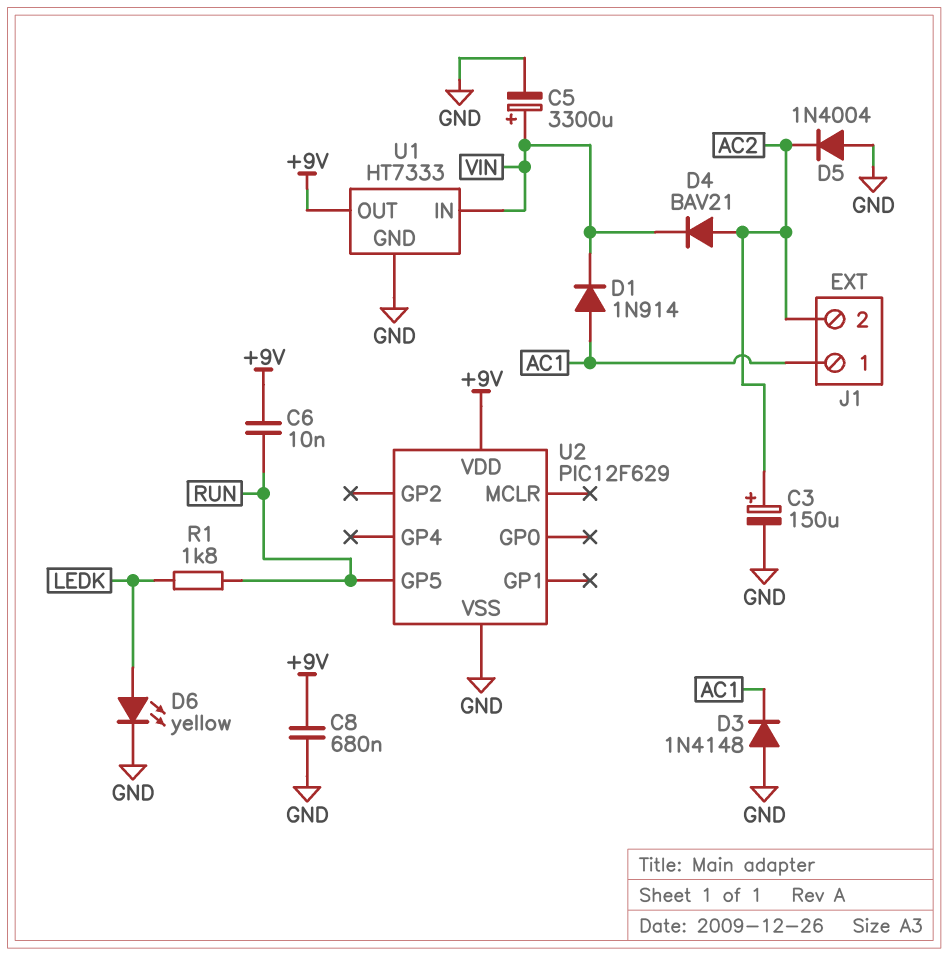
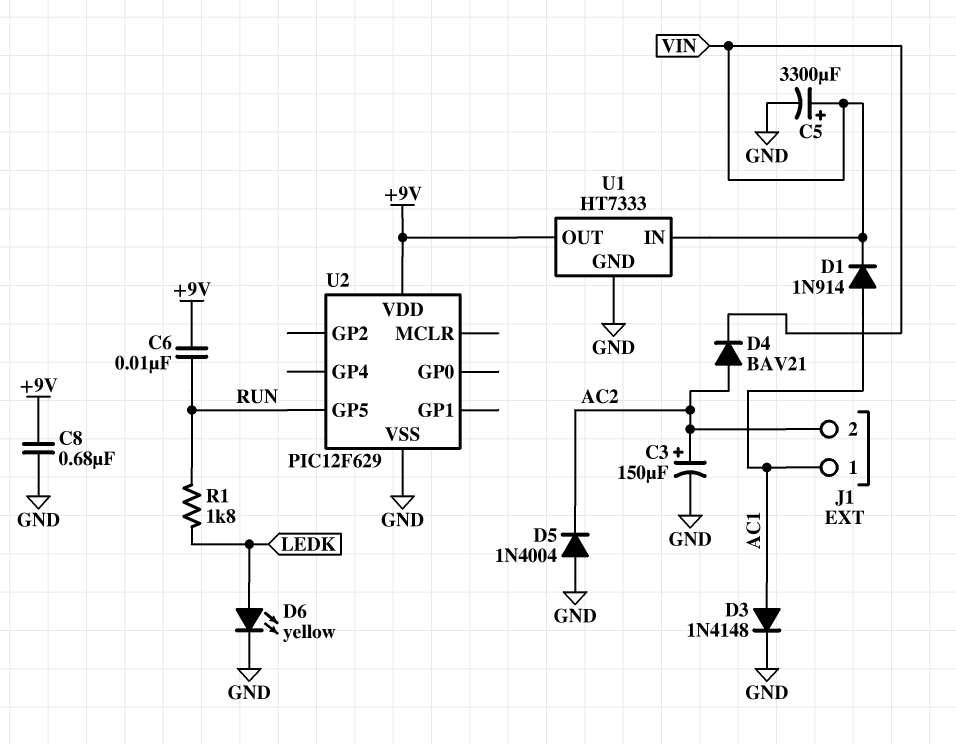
D3: diode 1N4148 (A GND, K AC1) -> diode 1N4148 (A AC1, K GND)

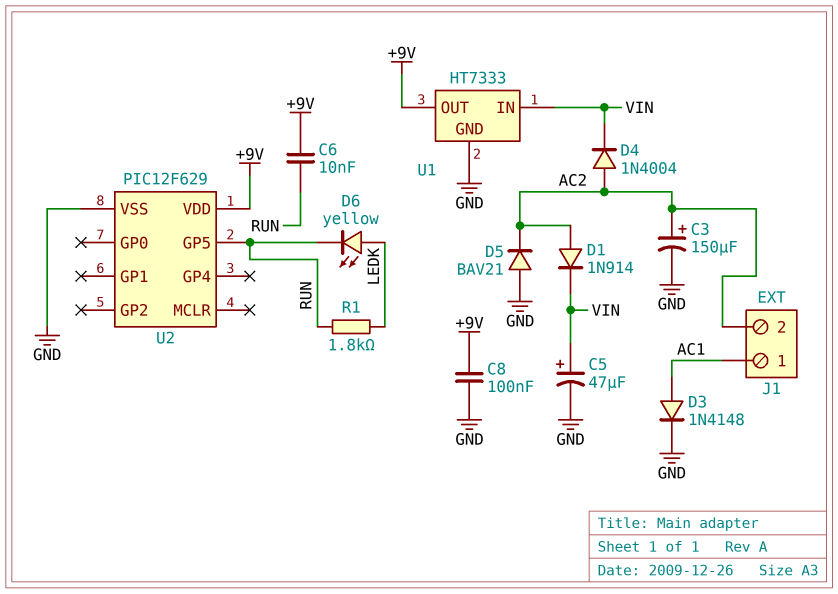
C5: 3300uF (plus VIN, minus GND) -> 47uF (plus VIN, minus GND)
C8: 680nF (+9V, GND) -> 100nF (+9V, GND)
D1: diode 1N914 (A AC1, K VIN) -> diode 1N914 (A AC2, K VIN)
D4: diode BAV21 (A AC2, K VIN) -> diode 1N4004 (A AC2, K VIN)
D5: diode 1N4004 (A GND, K AC2) -> diode BAV21 (A GND, K AC2)
D6: LED yellow (A LEDK, K GND) -> LED yellow (A LEDK, K RUN)

